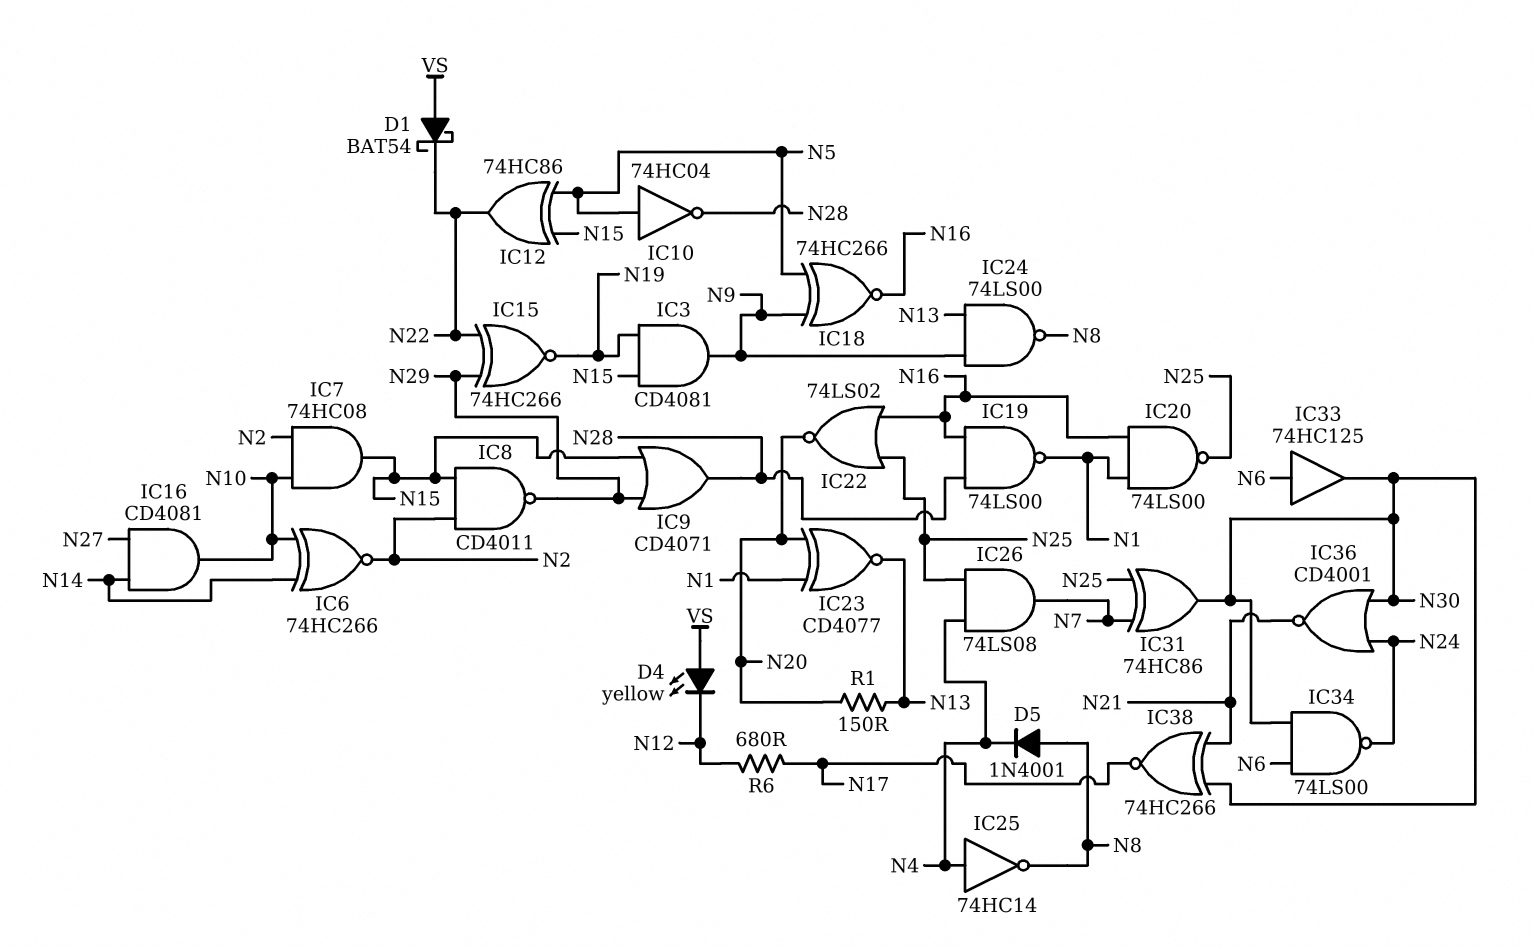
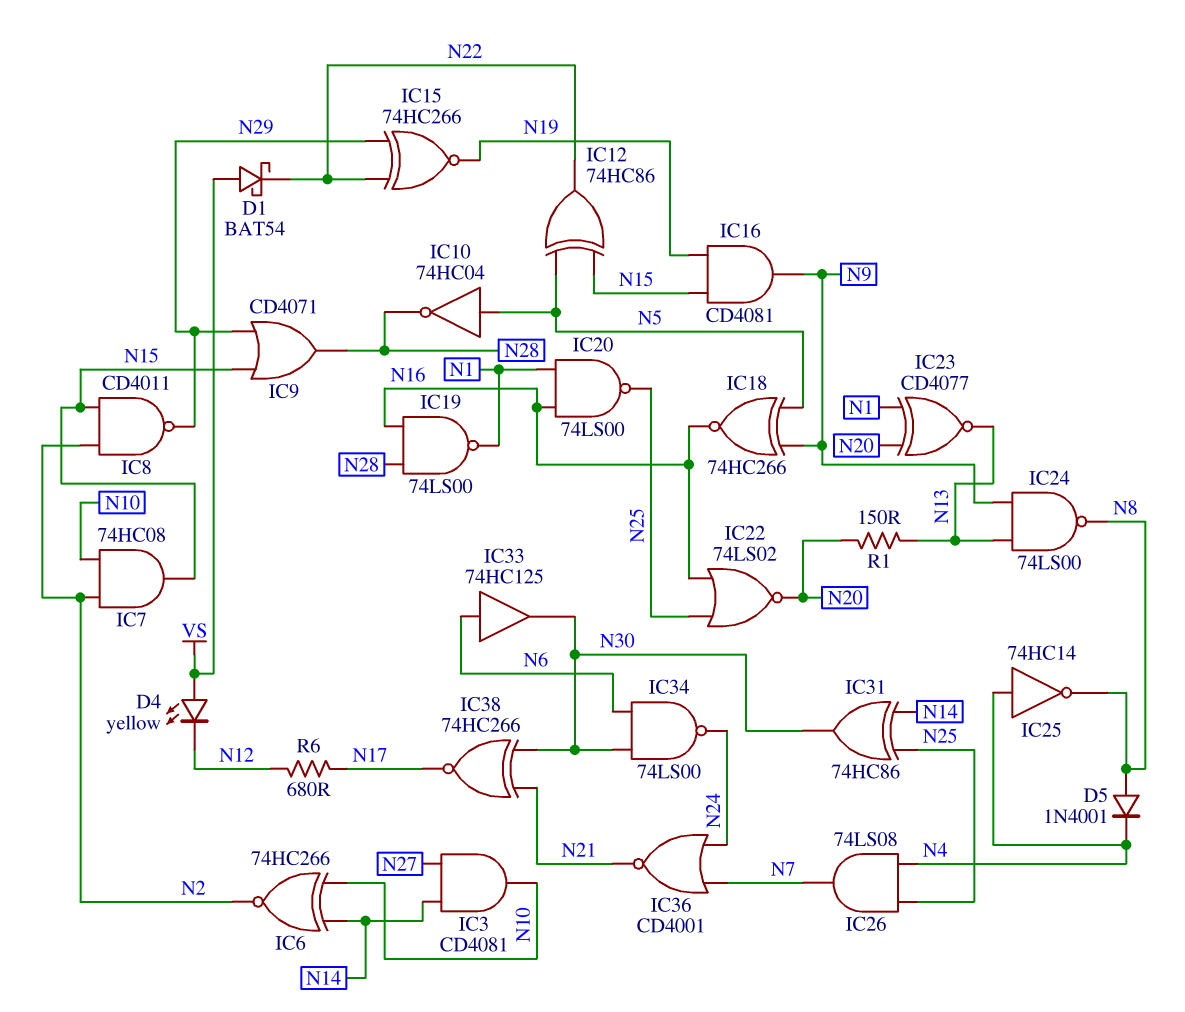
IC3: AND CD4081 (in N15, in N19, out N9) -> AND CD4081 (in N14, in N27, out N10)
IC16: AND CD4081 (in N14, in N27, out N10) -> AND CD4081 (in N15, in N19, out N9)
IC31: XOR 74HC86 (in N7, in N25, out N30) -> XOR 74HC86 (in N14, in N25, out N30)
IC36: NOR CD4001 (in N24, in N30, out N21) -> NOR CD4001 (in N7, in N24, out N21)

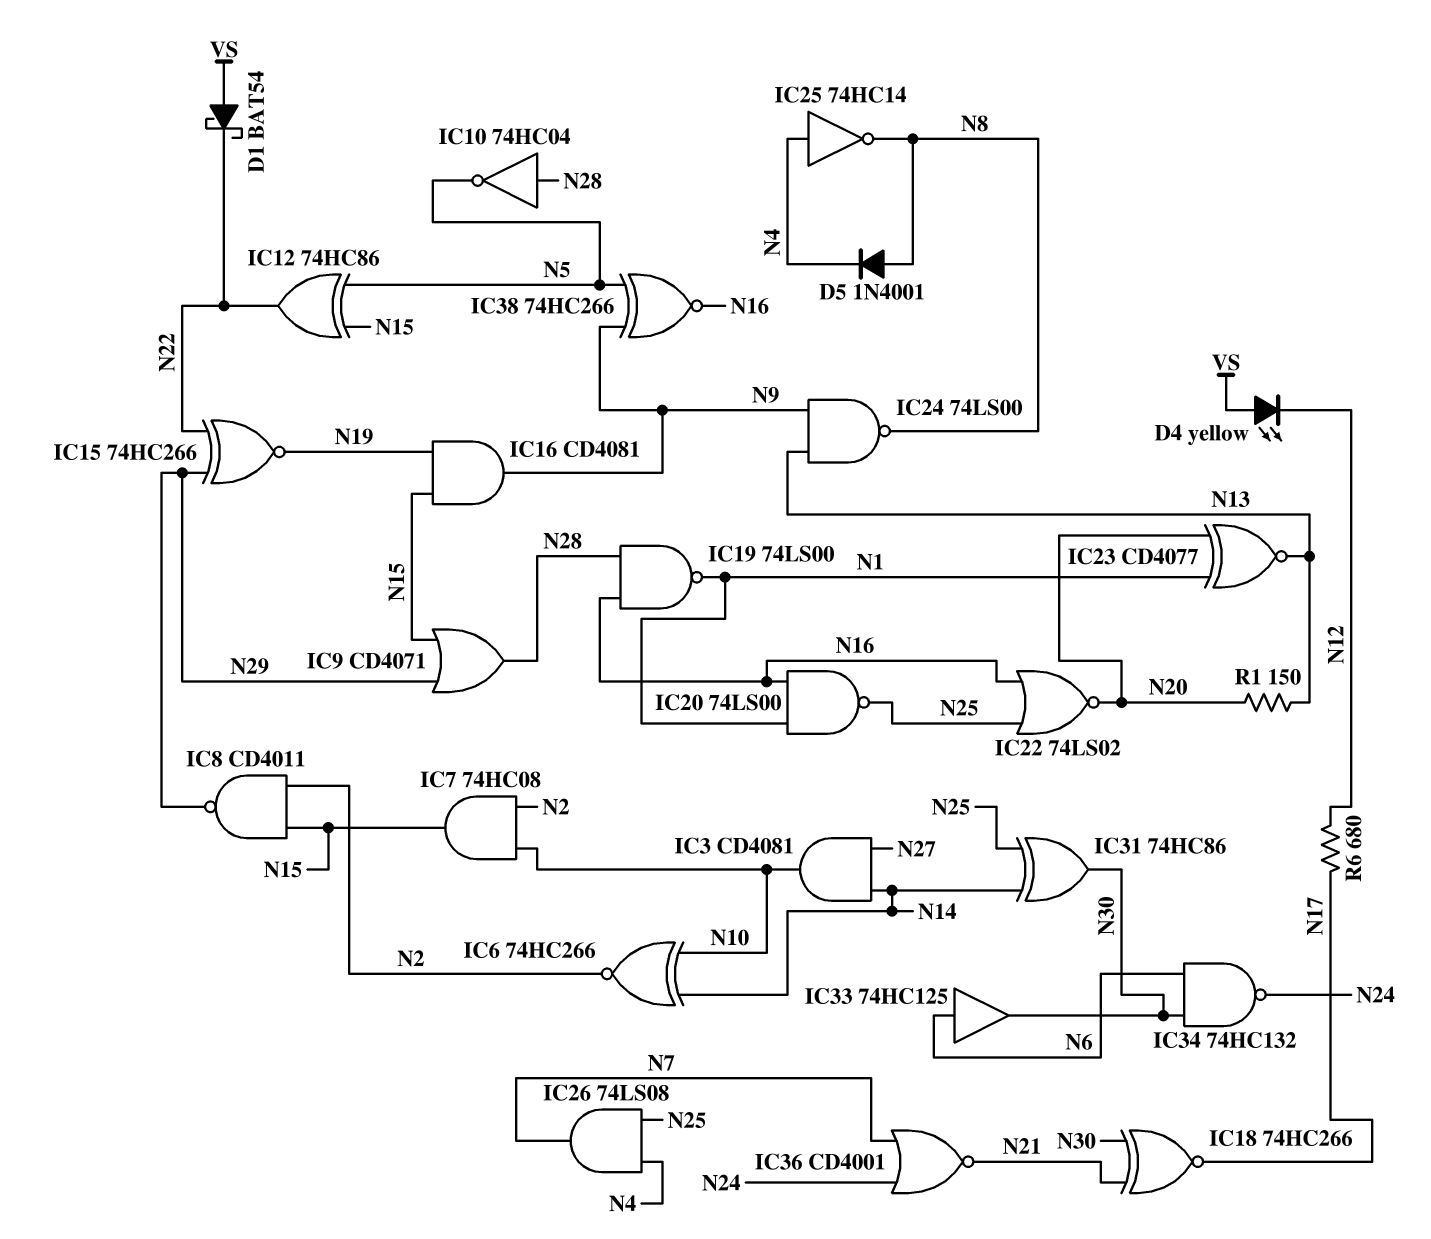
IC10: NOT 74HC04 (in N5, out N28) -> NOT 74HC04 (in N28, out N5)
IC18: XNOR 74HC266 (in N5, in N9, out N16) -> XNOR 74HC266 (in N21, in N30, out N17)
IC34: NAND 74LS00 (in N6, in N30, out N24) -> NAND 74HC132 (in N6, in N30, out N24)
IC38: XNOR 74HC266 (in N21, in N30, out N17) -> XNOR 74HC266 (in N5, in N9, out N16)

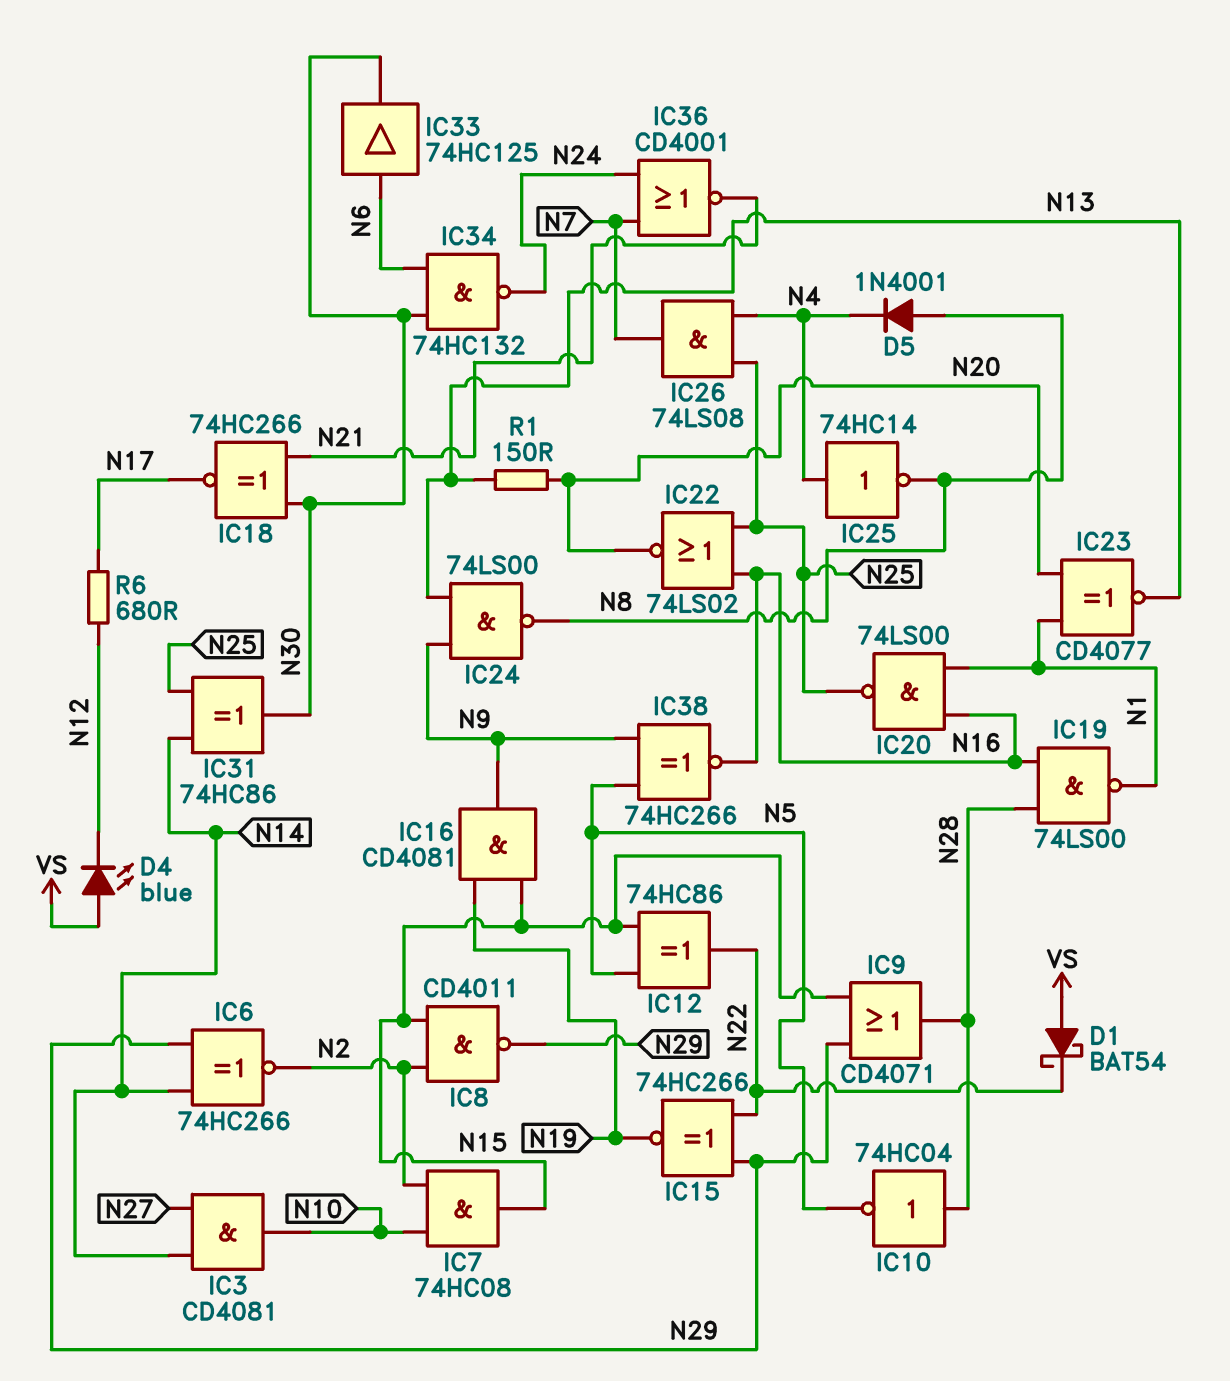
D4: LED yellow (A VS, K N12) -> LED blue (A VS, K N12)
IC6: XNOR 74HC266 (in N10, in N14, out N2) -> XNOR 74HC266 (in N14, in N29, out N2)

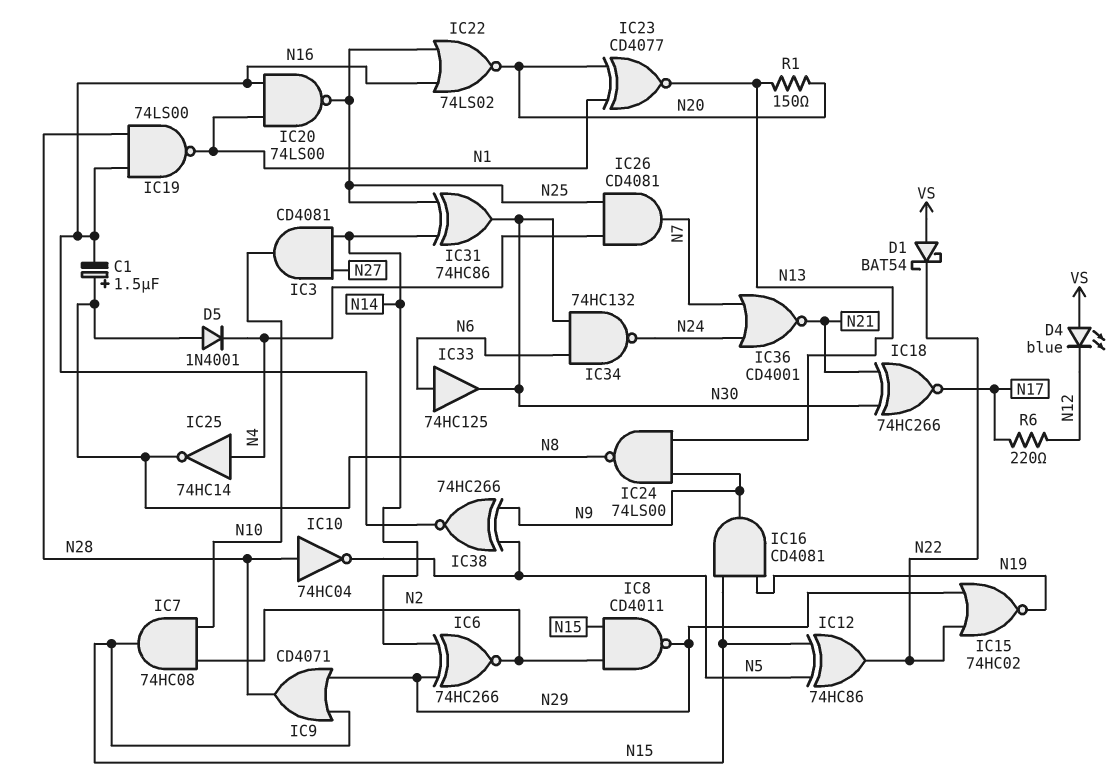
C1: none -> 1.5uF (plus N8, minus N16)
IC15: XNOR 74HC266 (in N22, in N29, out N19) -> NOR 74HC02 (in N22, in N29, out N19)
IC26: AND 74LS08 (in N4, in N25, out N7) -> AND CD4081 (in N4, in N25, out N7)
R6: 680 (N12, N17) -> 220 (N12, N17)

